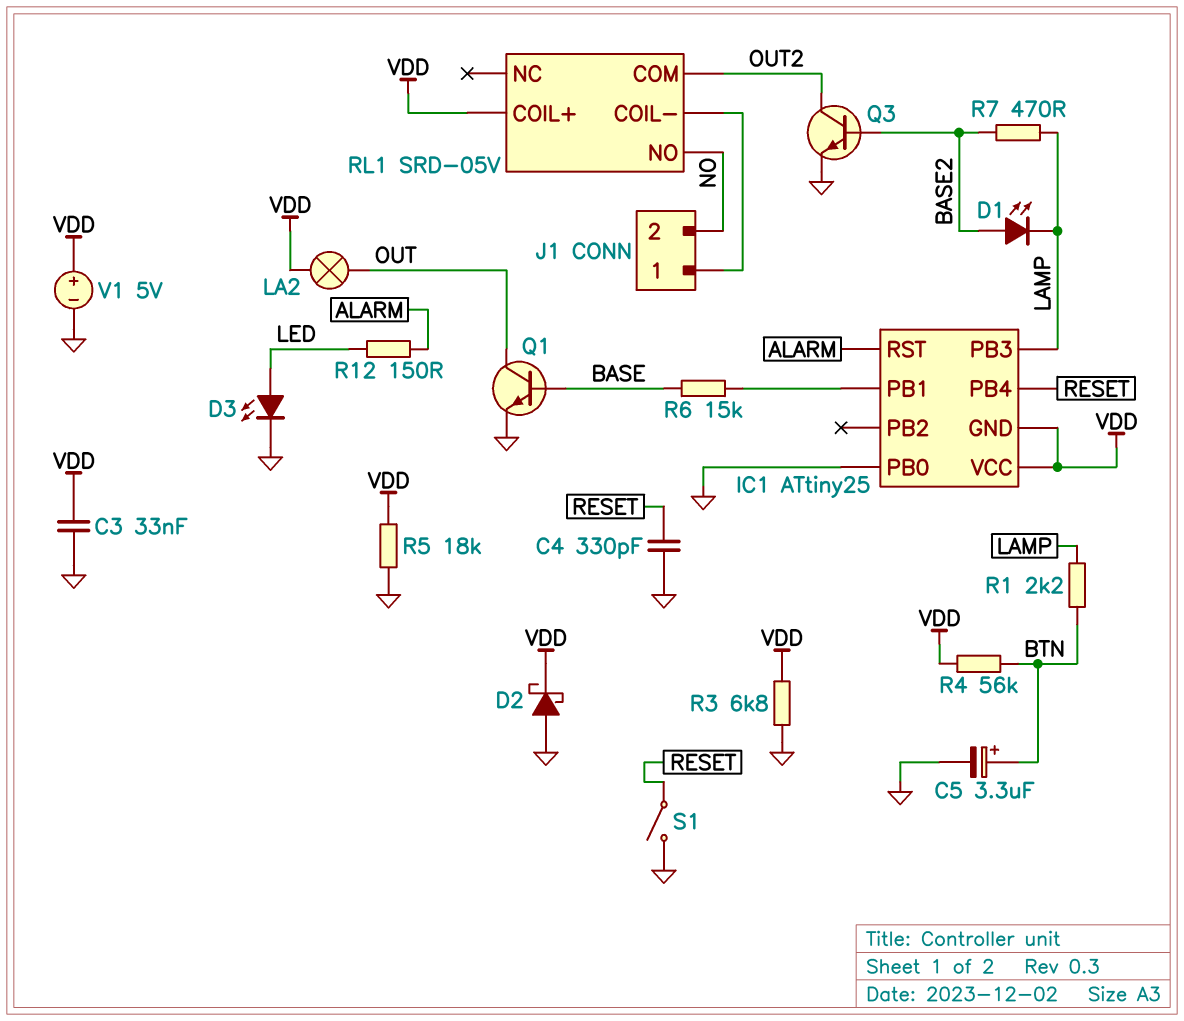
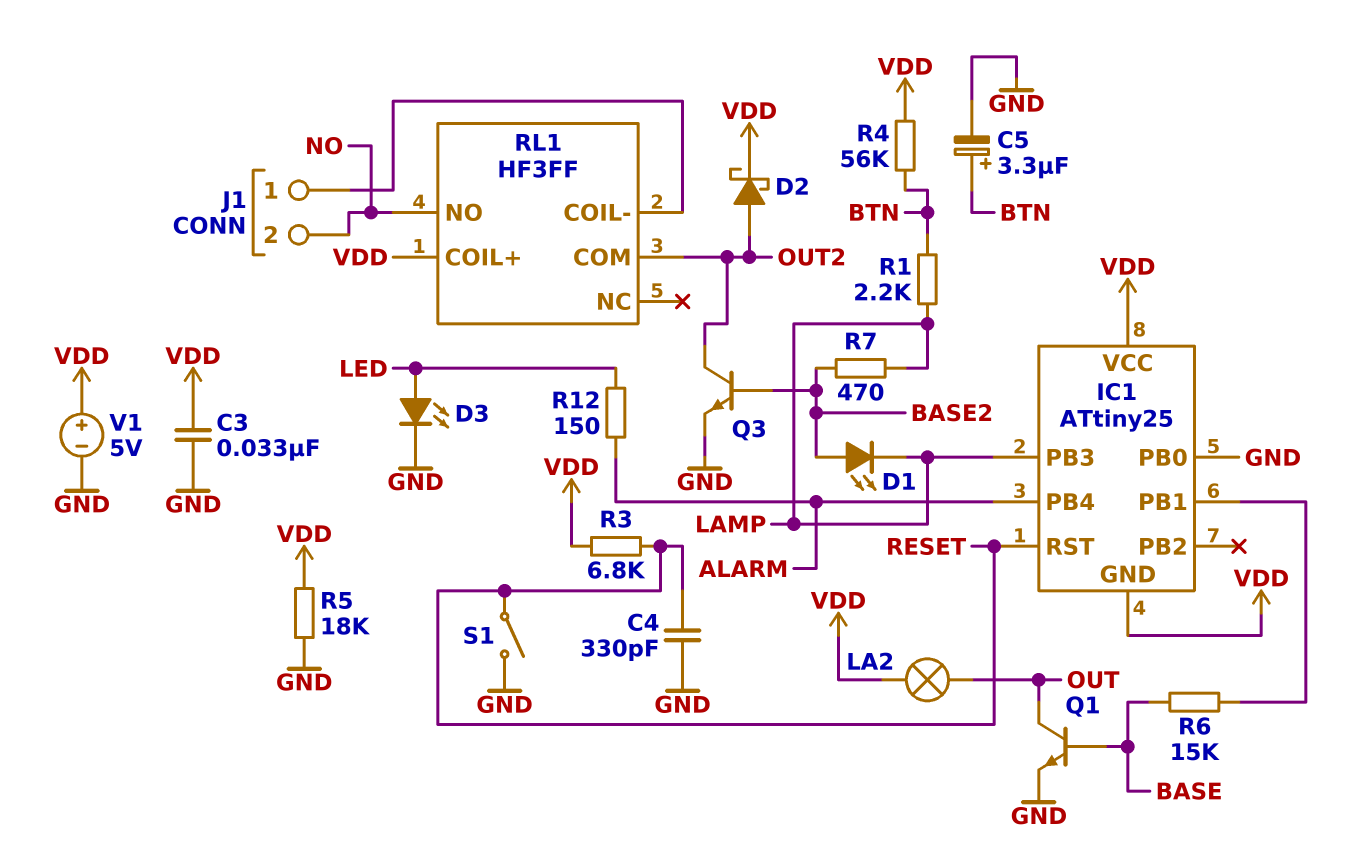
D2: schottky (A GND, K VDD) -> schottky (A OUT2, K VDD)
IC1 pin PB4: RESET -> ALARM
IC1 pin RST: ALARM -> RESET
R3: 6.8k (GND, VDD) -> 6.8k (RESET, VDD)
RL1: SRD-05V -> HF3FF

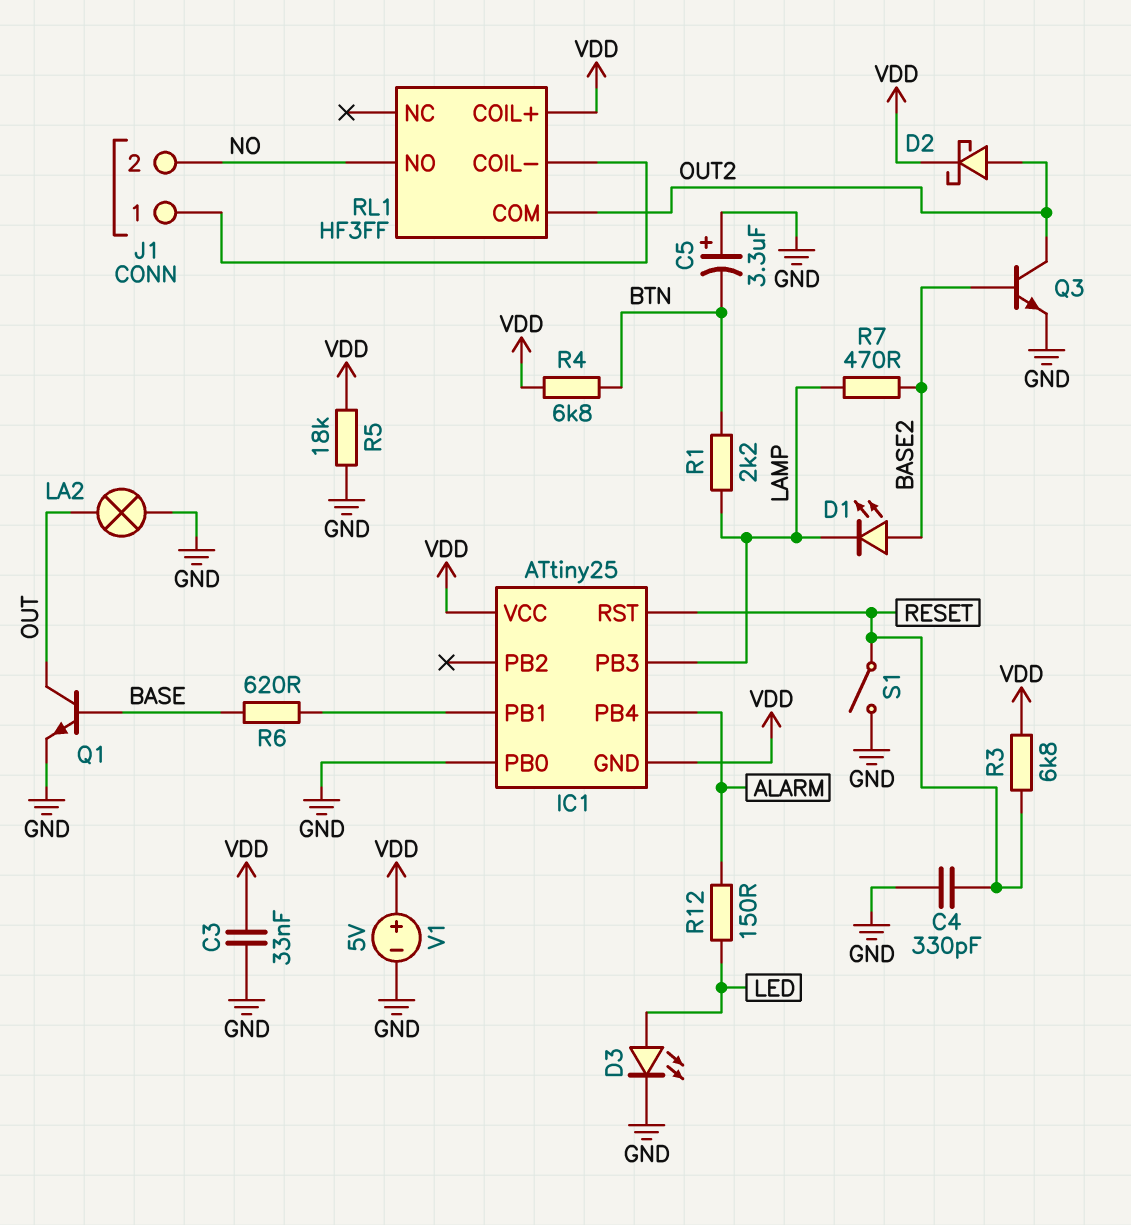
C5: 3.3uF (plus BTN, minus GND) -> 3.3uF (plus GND, minus BTN)
LA2: lamp (OUT, VDD) -> lamp (GND, OUT)
R4: 56k (BTN, VDD) -> 6.8k (BTN, VDD)
R6: 15k (BASE, IC1/PB1) -> 620 (BASE, IC1/PB1)

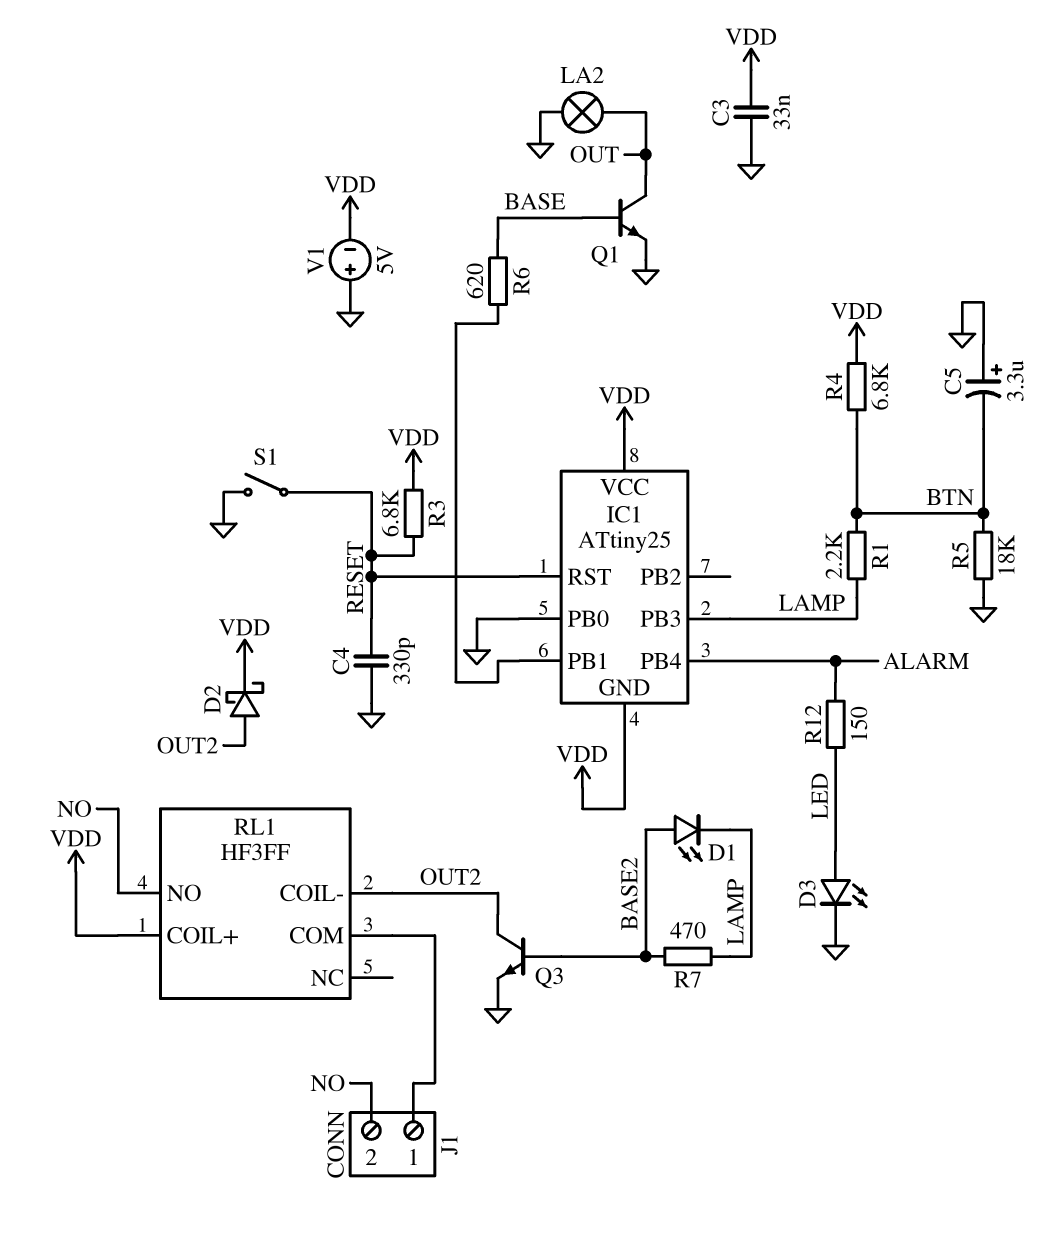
R5: 18k (GND, VDD) -> 18k (BTN, GND)
RL1 pin COIL-: J1/1 -> OUT2
RL1 pin COM: OUT2 -> J1/1
V1: 5V (plus VDD, minus GND) -> 5V (plus GND, minus VDD)

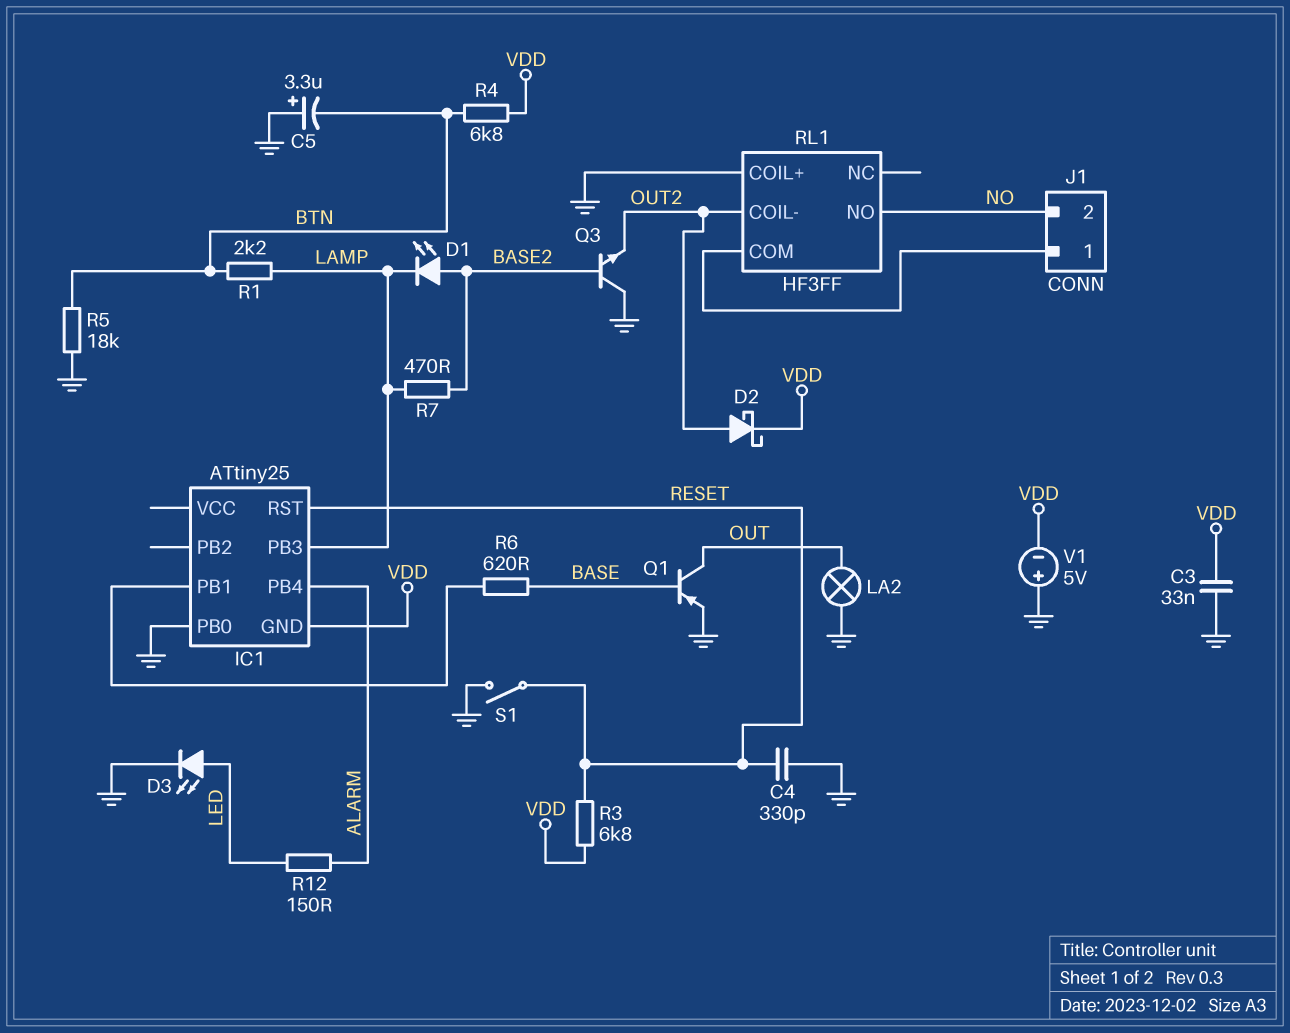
IC1 pin VCC: VDD -> none
Q1: NPN (B BASE, C OUT, E GND) -> PNP (B BASE, C OUT, E GND)
Q3: NPN (B BASE2, C OUT2, E GND) -> NPN (B BASE2, C GND, E OUT2)
RL1 pin COIL+: VDD -> GND

